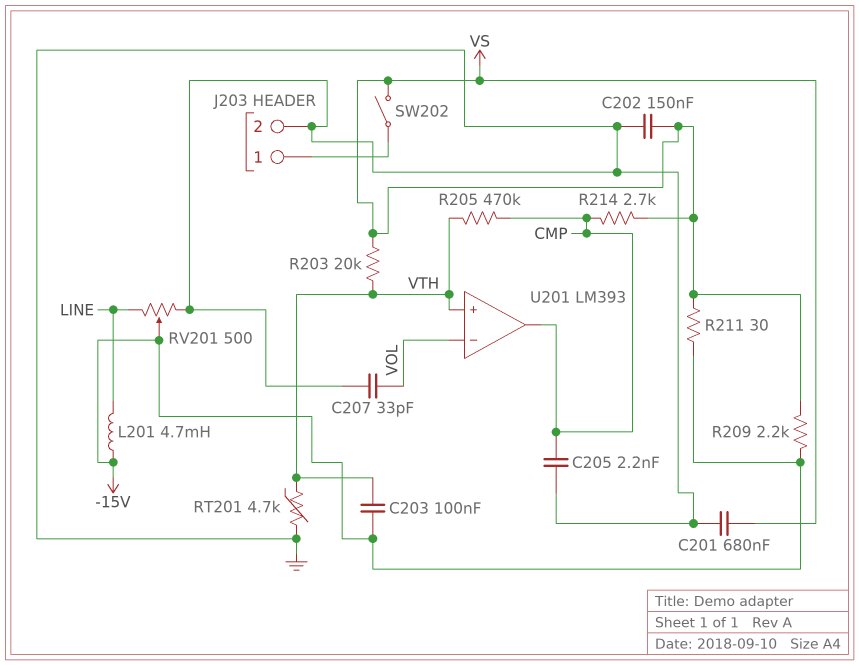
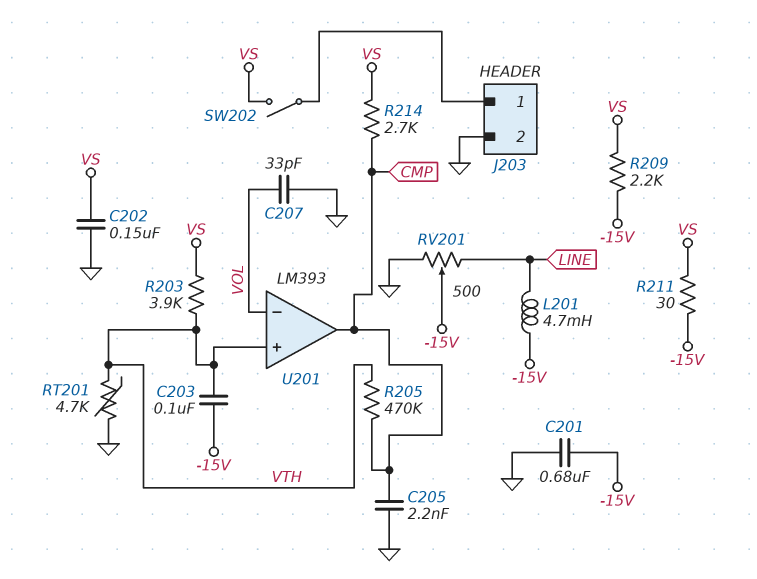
C201: 680nF (GND, VS) -> 680nF (-15V, GND)
R203: 20k (VS, VTH) -> 3.9k (VS, VTH)

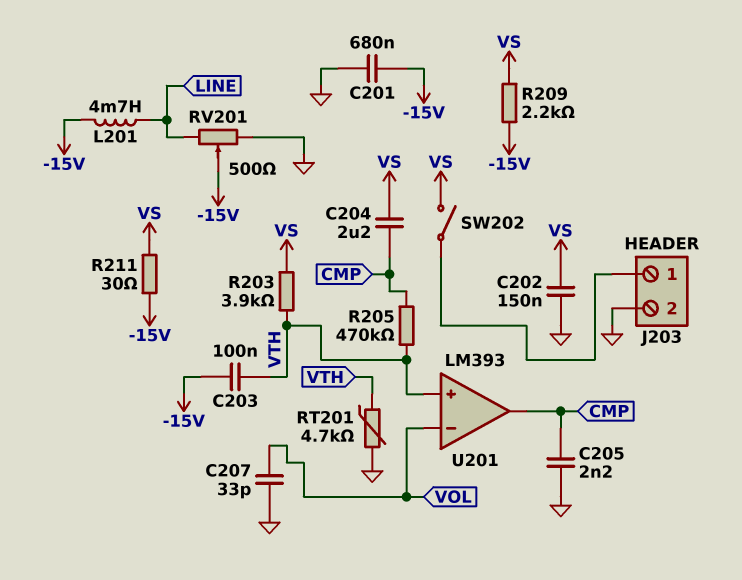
C204: none -> 2.2uF (CMP, VS)
R214: 2.7k (CMP, VS) -> none

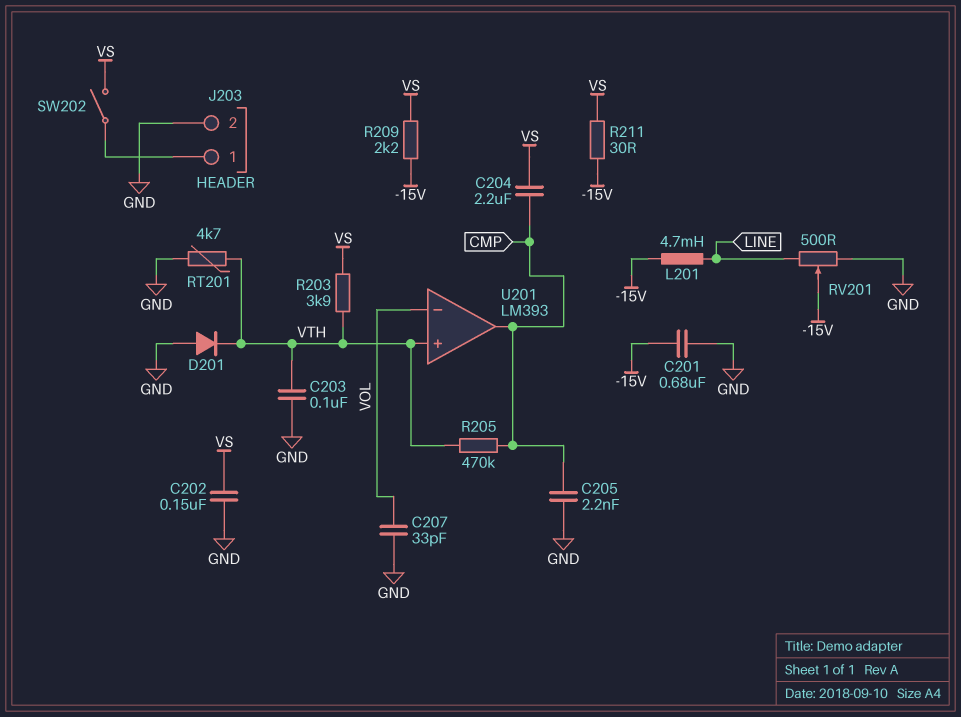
C203: 100nF (-15V, VTH) -> 100nF (GND, VTH)
D201: none -> diode (A GND, K VTH)

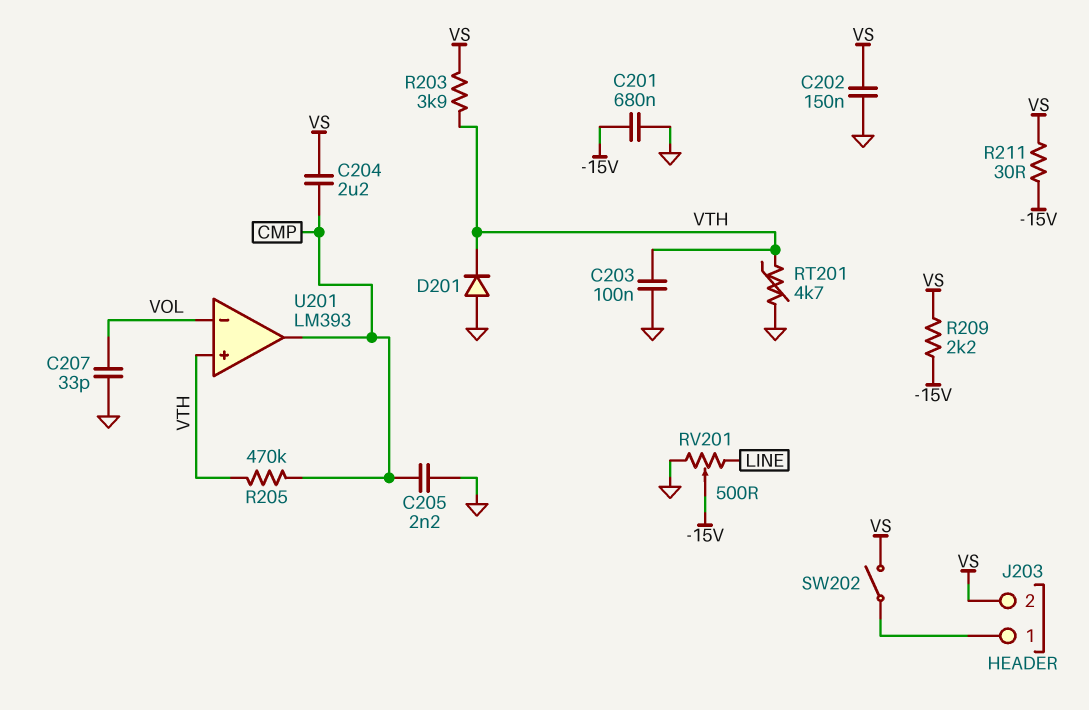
J203 pin 2: GND -> VS
L201: 4.7mH (-15V, LINE) -> none

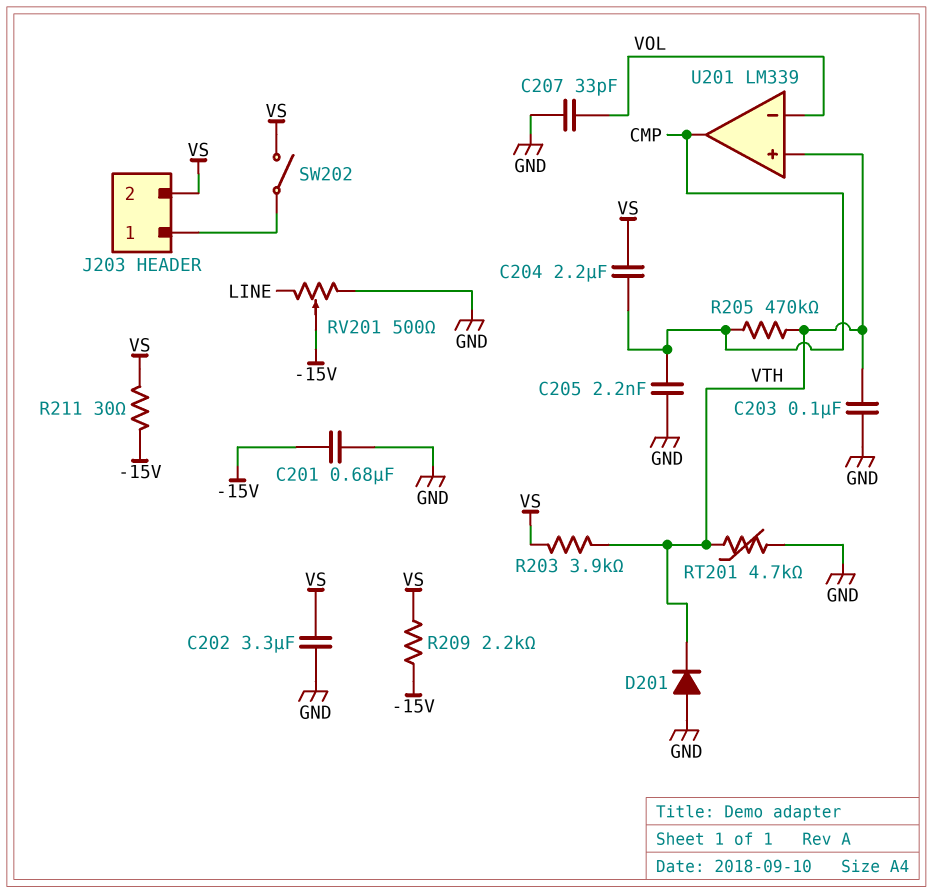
C202: 150nF (GND, VS) -> 3.3uF (GND, VS)
U201: LM393 -> LM339

